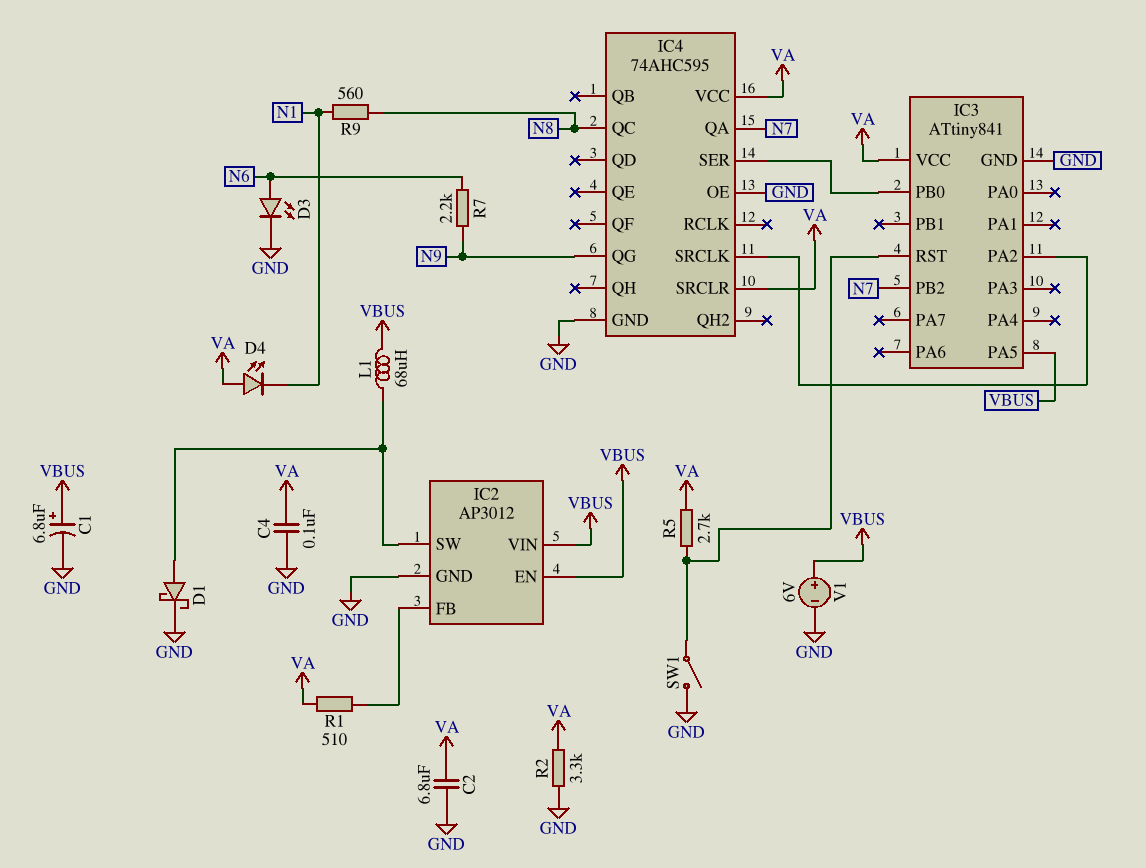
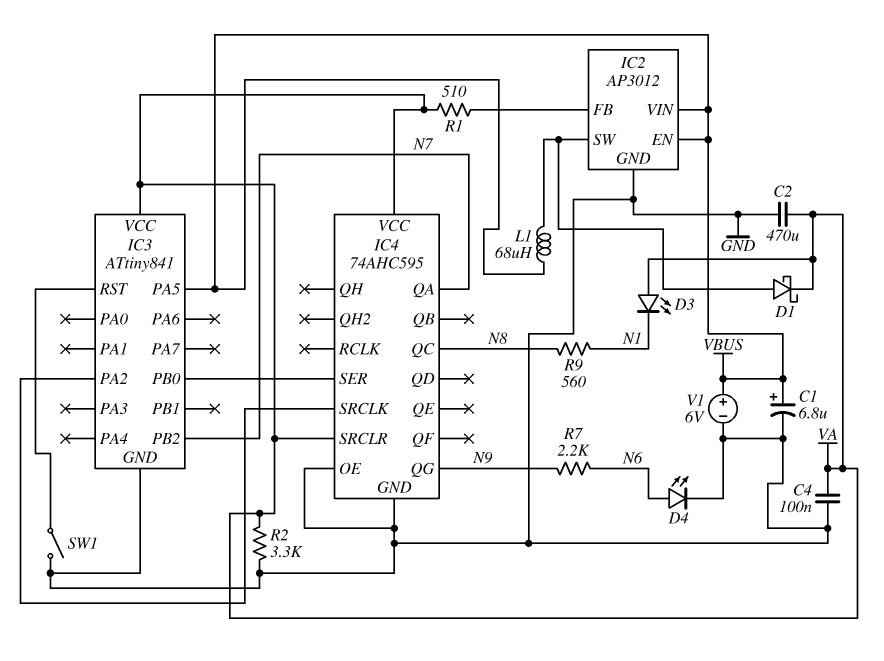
C2: 6.8uF (GND, VA) -> 470uF (GND, VA)
D1: schottky (A IC2/SW, K GND) -> schottky (A IC2/SW, K VA)
D3: LED (A N6, K GND) -> LED (A VA, K N1)
D4: LED (A VA, K N1) -> LED (A N6, K GND)
R5: 2.7k (IC3/RST, VA) -> none

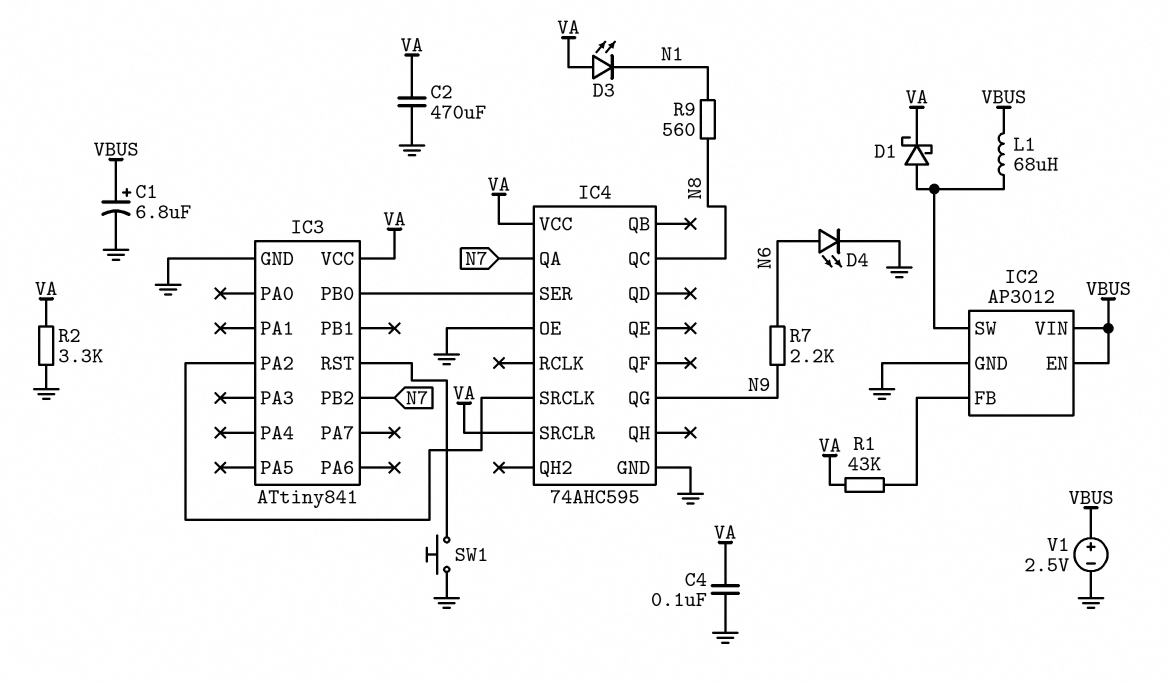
IC3 pin PA5: VBUS -> none
R1: 510 (IC2/FB, VA) -> 43k (IC2/FB, VA)
SW1: switch (GND, IC3/RST) -> button (GND, IC3/RST)
V1: 6V (plus VBUS, minus GND) -> 2.5V (plus VBUS, minus GND)

